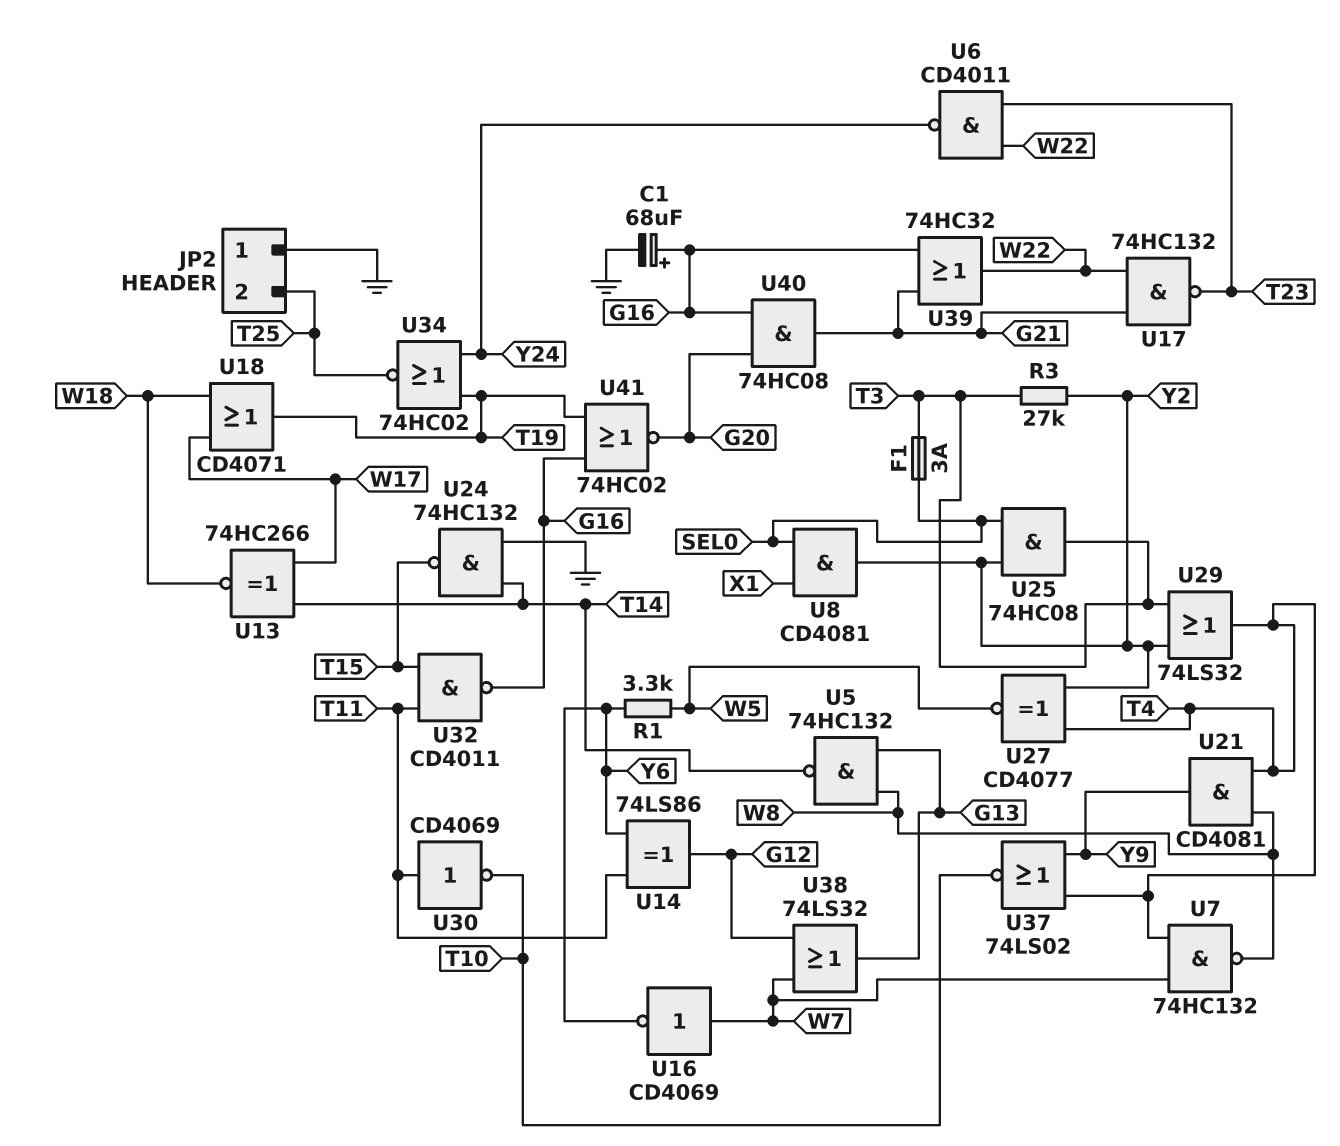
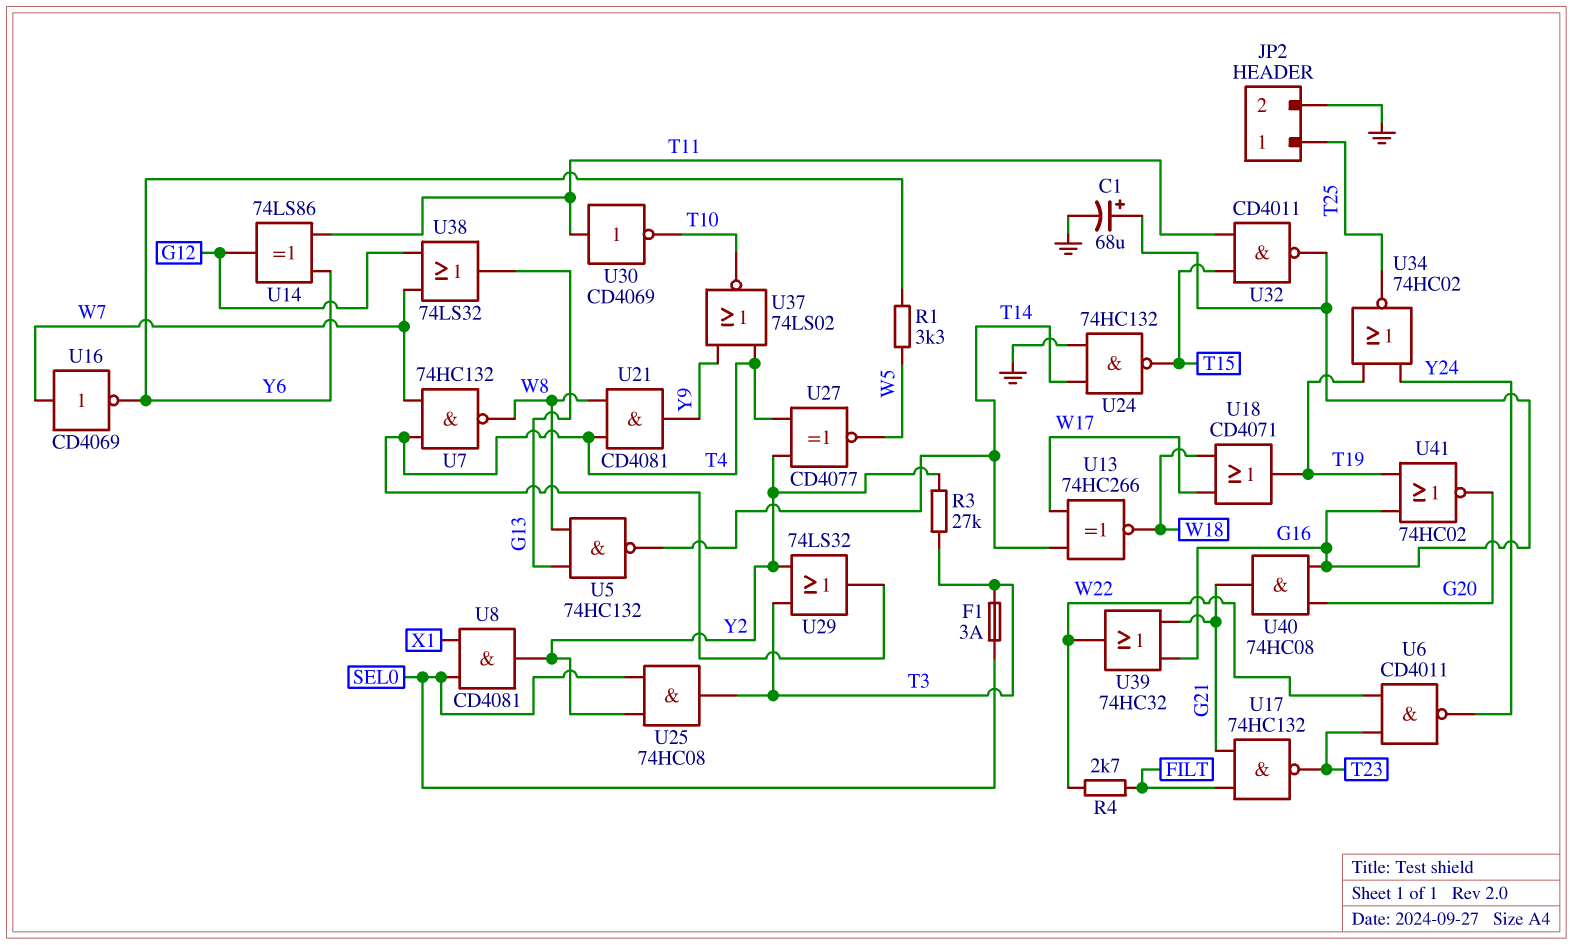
JP2 pin 1: GND -> T25
JP2 pin 2: T25 -> GND
R4: none -> 2.7k (FILT, W22)
U17: NAND 74HC132 (in G21, in W22, out T23) -> NAND 74HC132 (in FILT, in G21, out T23)

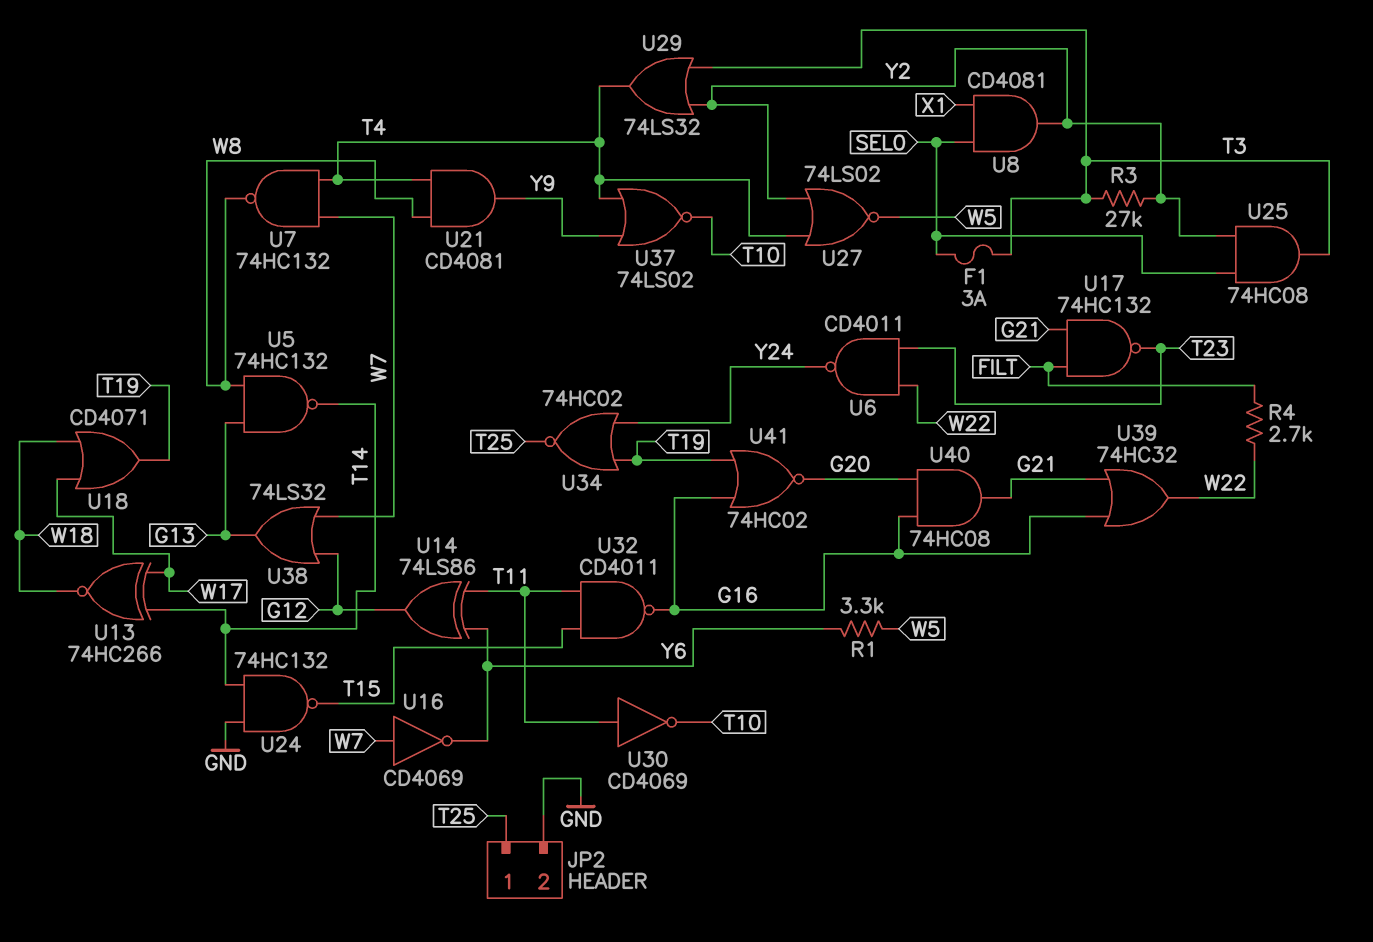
C1: 68uF (plus G16, minus GND) -> none
U27: XNOR CD4077 (in T4, in Y2, out W5) -> NOR 74LS02 (in T4, in Y2, out W5)

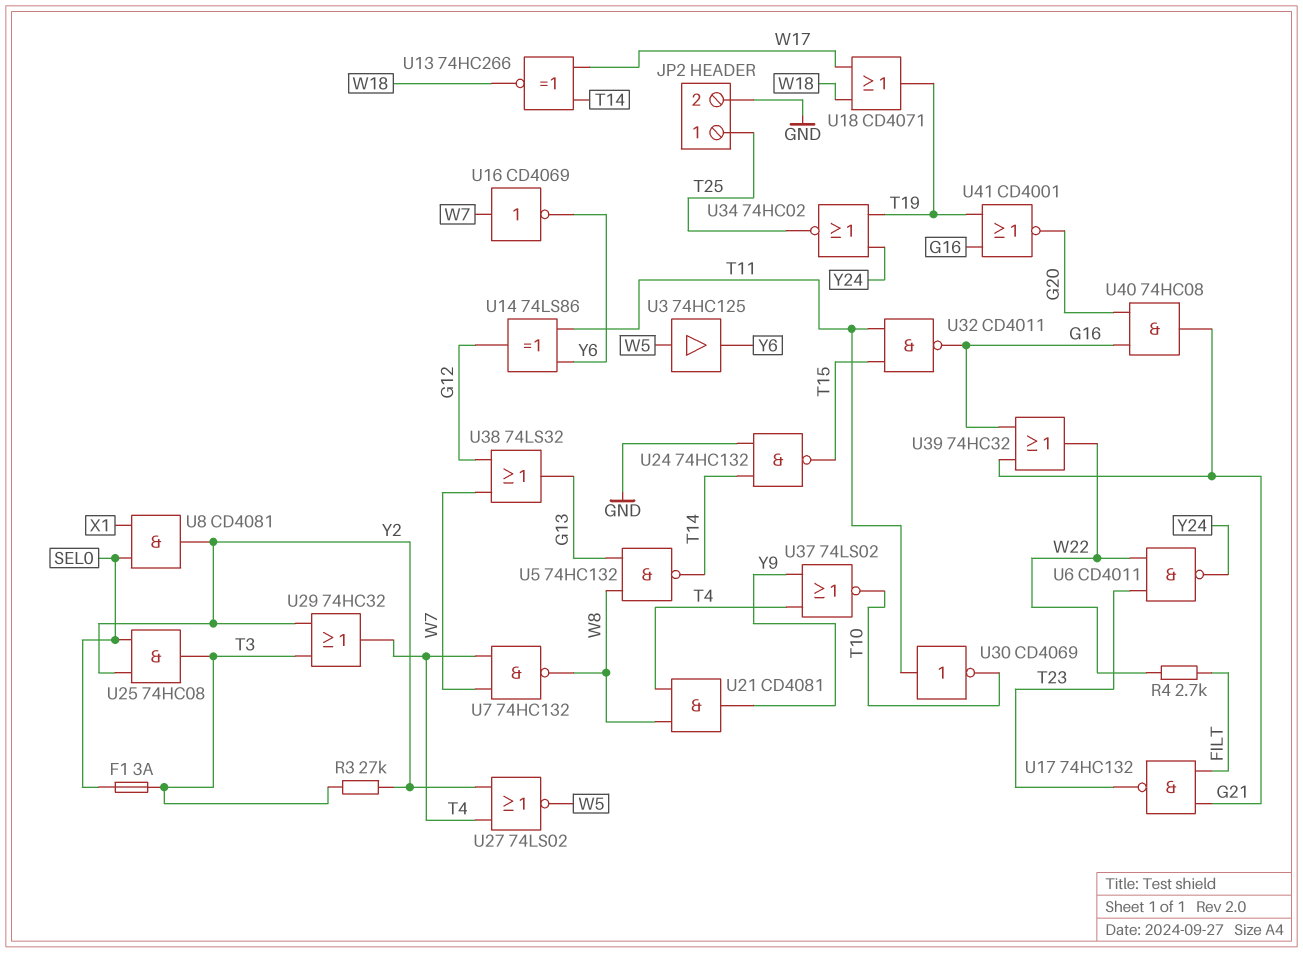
R1: 3.3k (W5, Y6) -> none
U3: none -> buffer 74HC125 (in W5, out Y6)
U29: OR 74LS32 (in T3, in Y2, out T4) -> OR 74HC32 (in T3, in Y2, out T4)
U41: NOR 74HC02 (in G16, in T19, out G20) -> NOR CD4001 (in G16, in T19, out G20)

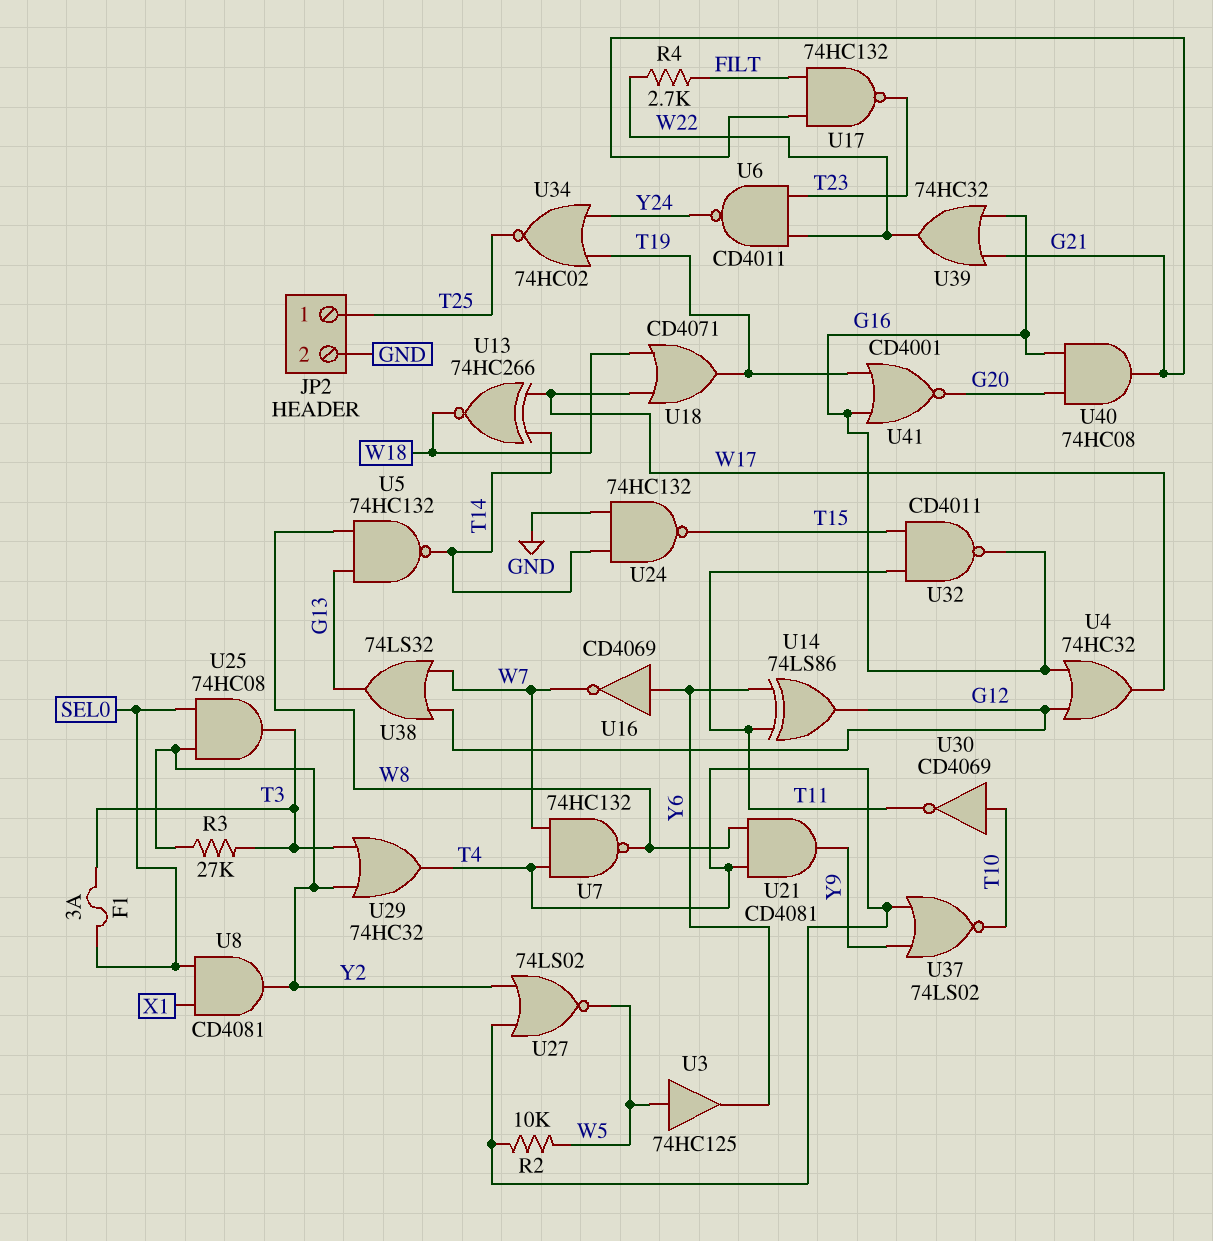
R2: none -> 10k (T4, W5)
U4: none -> OR 74HC32 (in G12, in G16, out W17)
U16: NOT CD4069 (in W7, out Y6) -> NOT CD4069 (in Y6, out W7)
U30: NOT CD4069 (in T11, out T10) -> NOT CD4069 (in T10, out T11)

